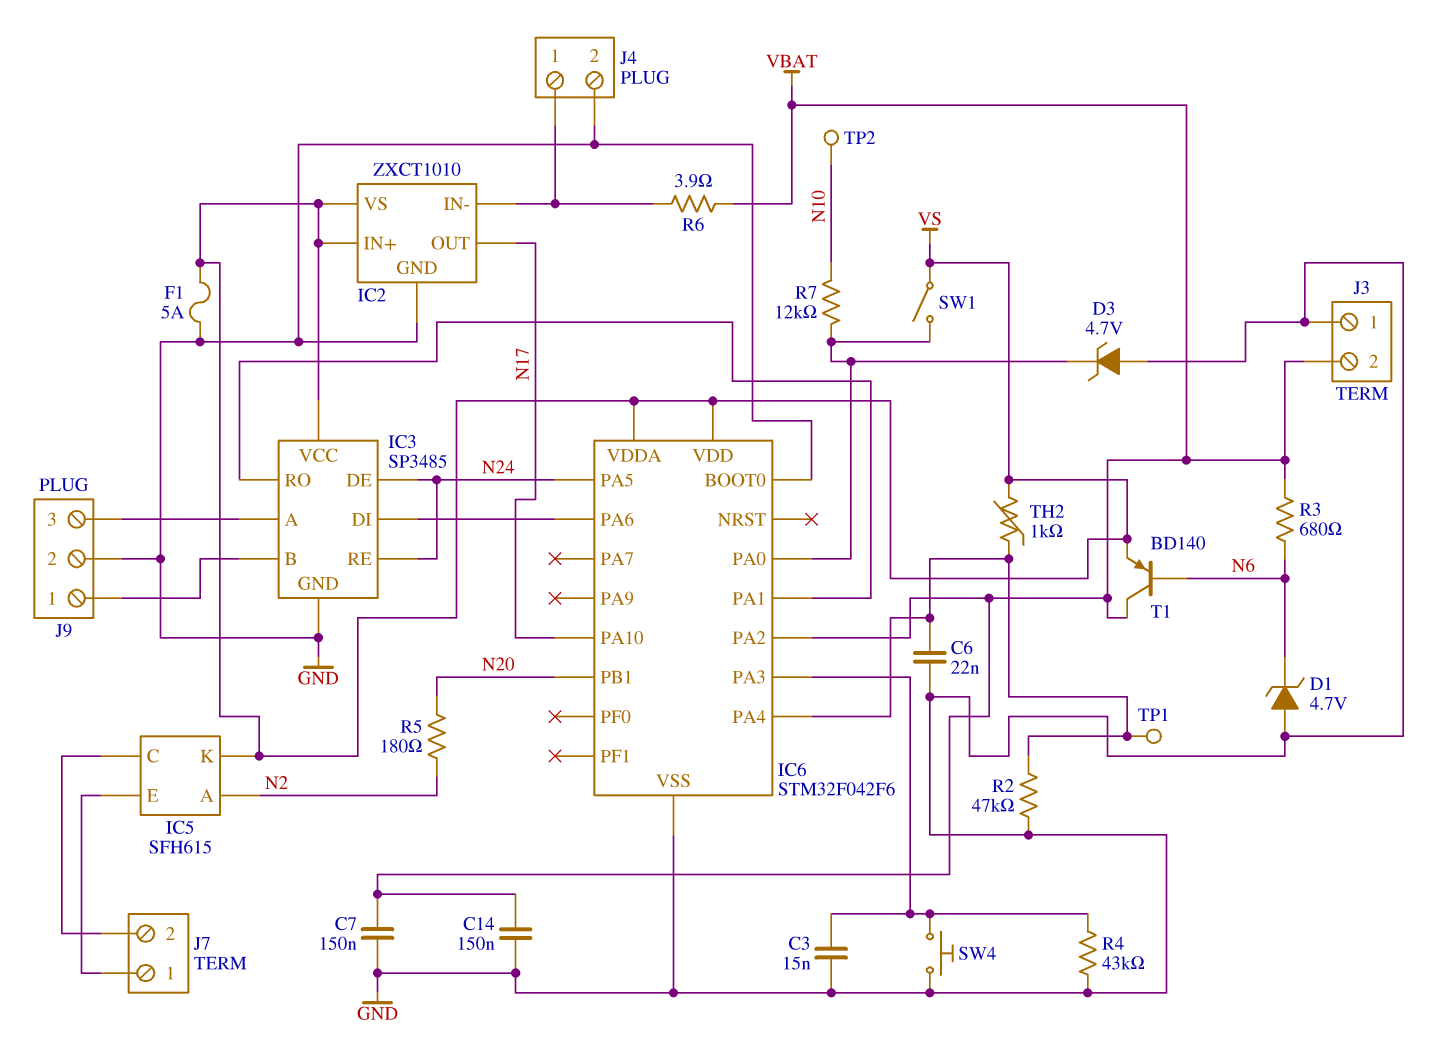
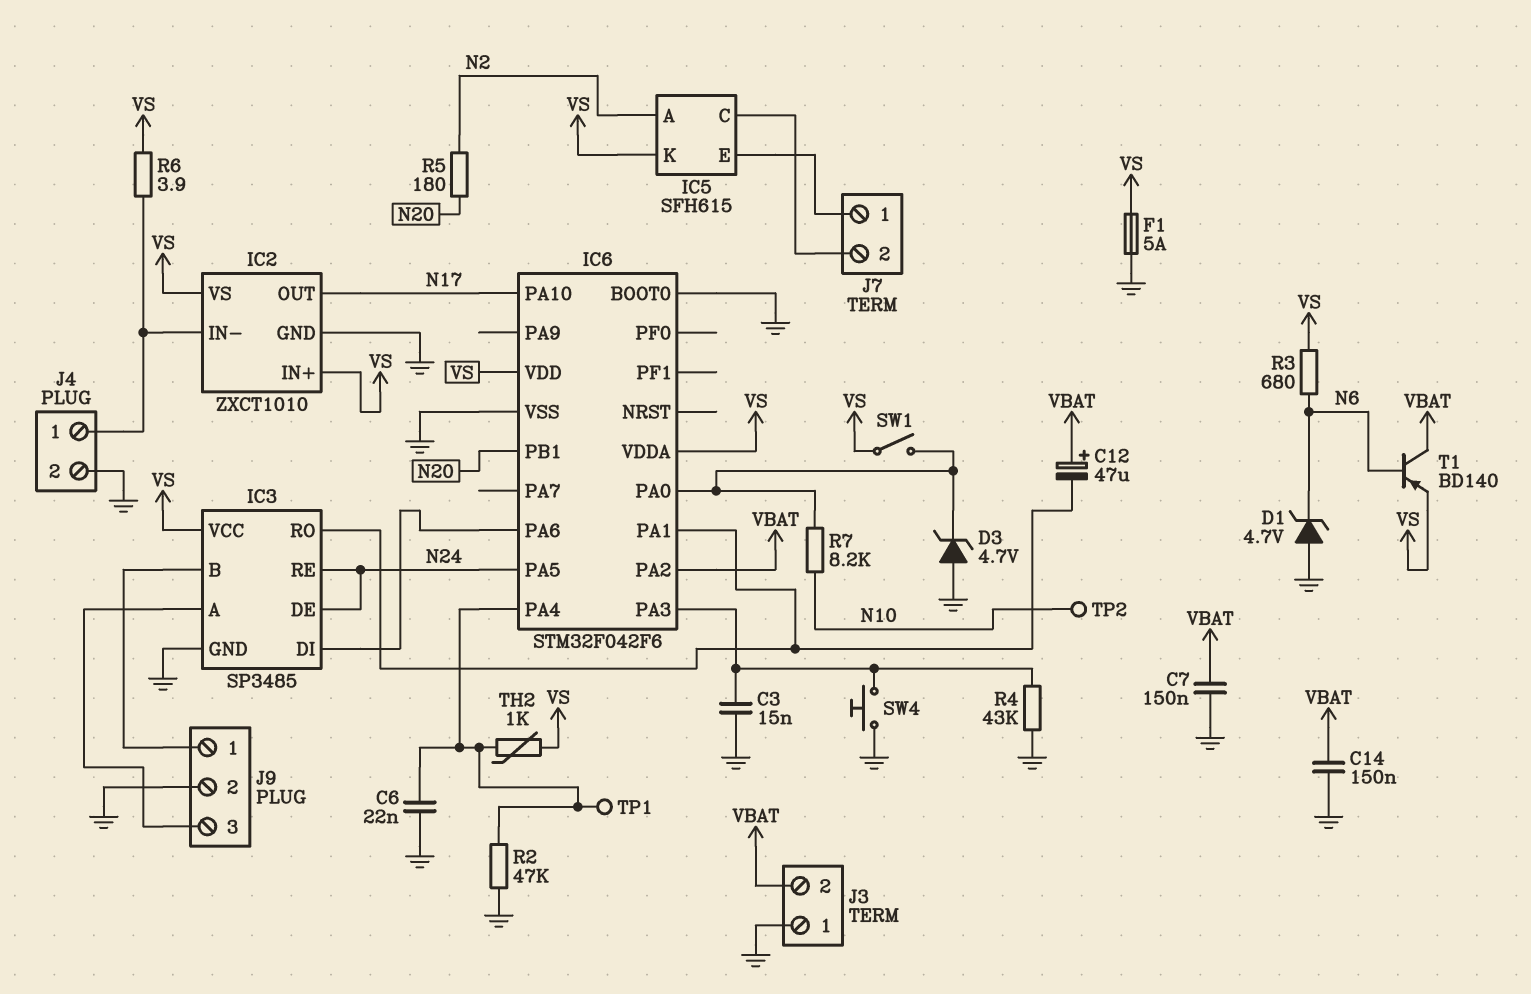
C12: none -> 47uF (plus VBAT, minus IC3/RO)
R3: 680 (N6, VBAT) -> 680 (N6, VS)
R6: 3.9 (IC2/IN-, VBAT) -> 3.9 (IC2/IN-, VS)
R7: 12k (IC6/PA0, N10) -> 8.2k (IC6/PA0, N10)

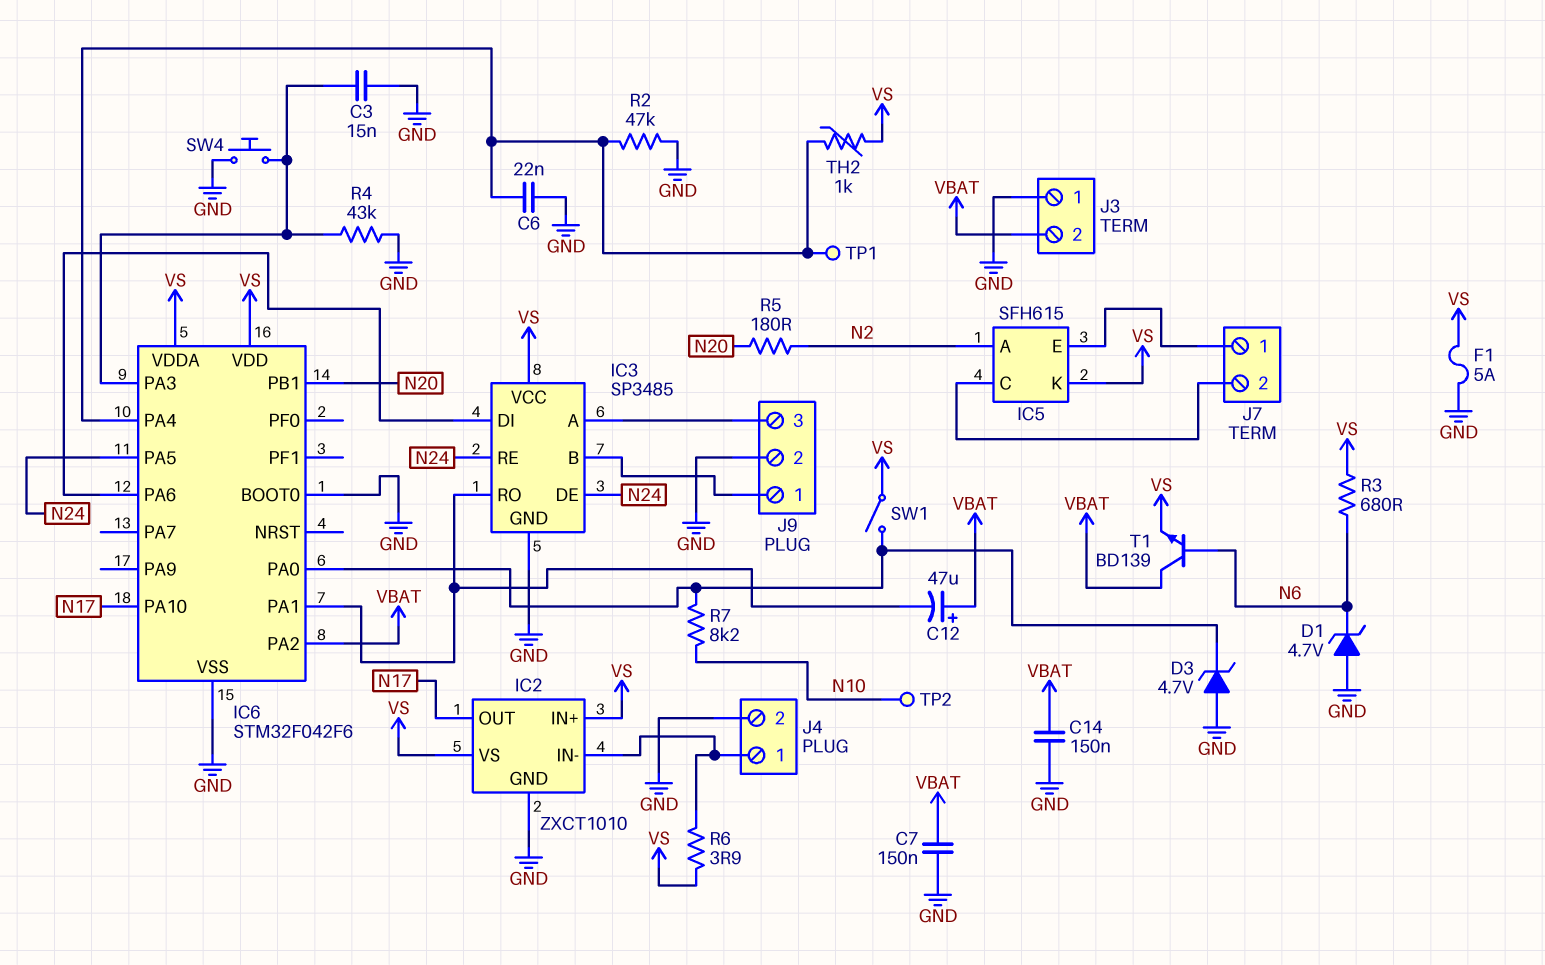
T1: PNP BD140 (B N6, C VBAT, E VS) -> NPN BD139 (B N6, C VBAT, E VS)

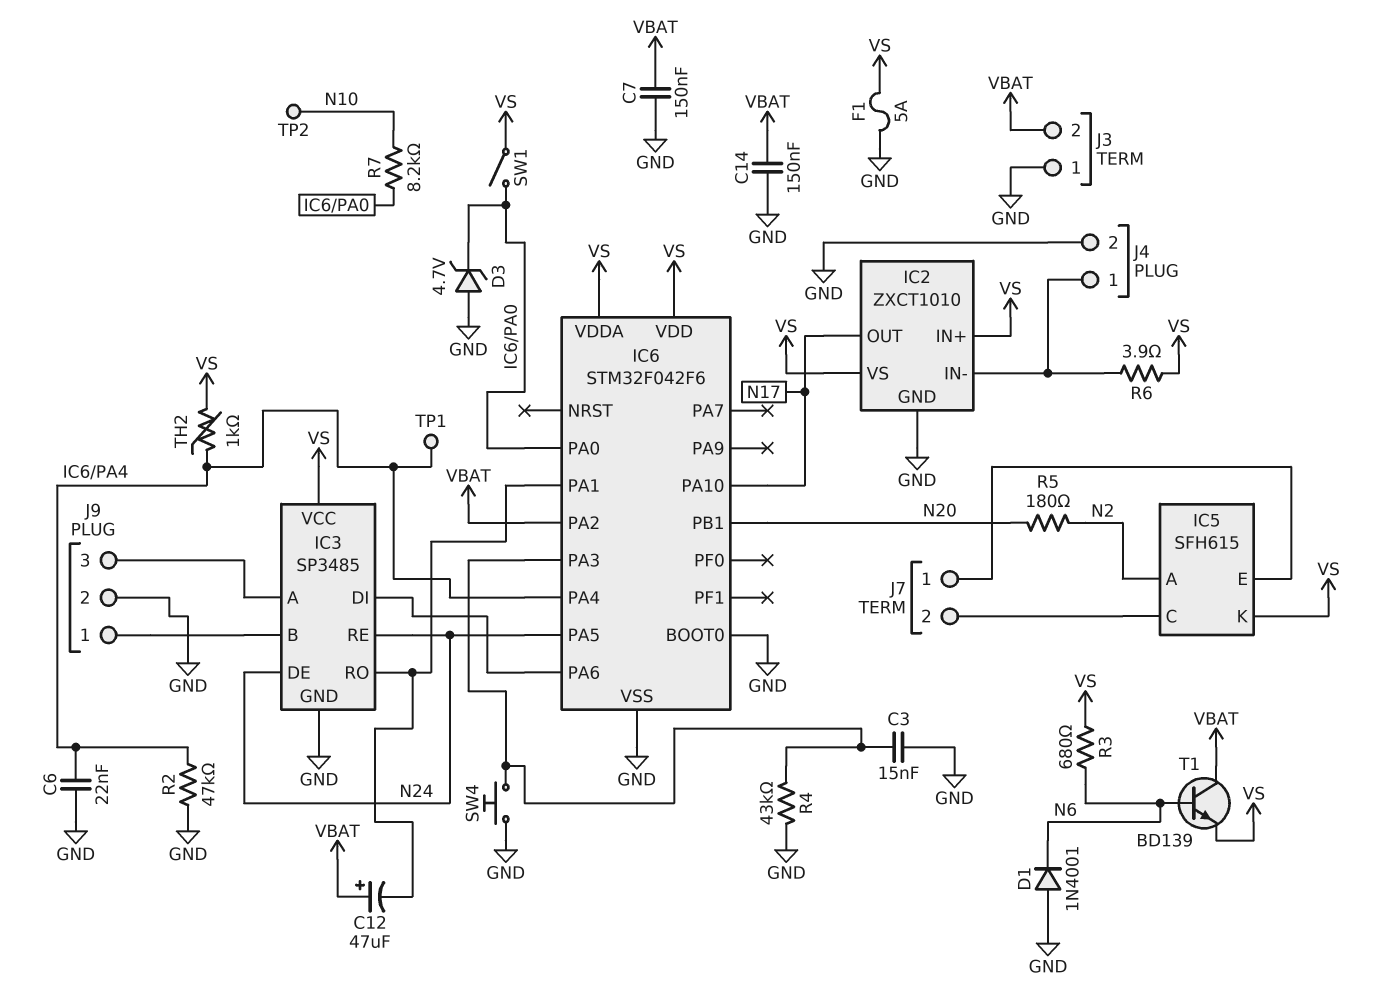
D1: zener 4.7V (A GND, K N6) -> diode 1N4001 (A GND, K N6)

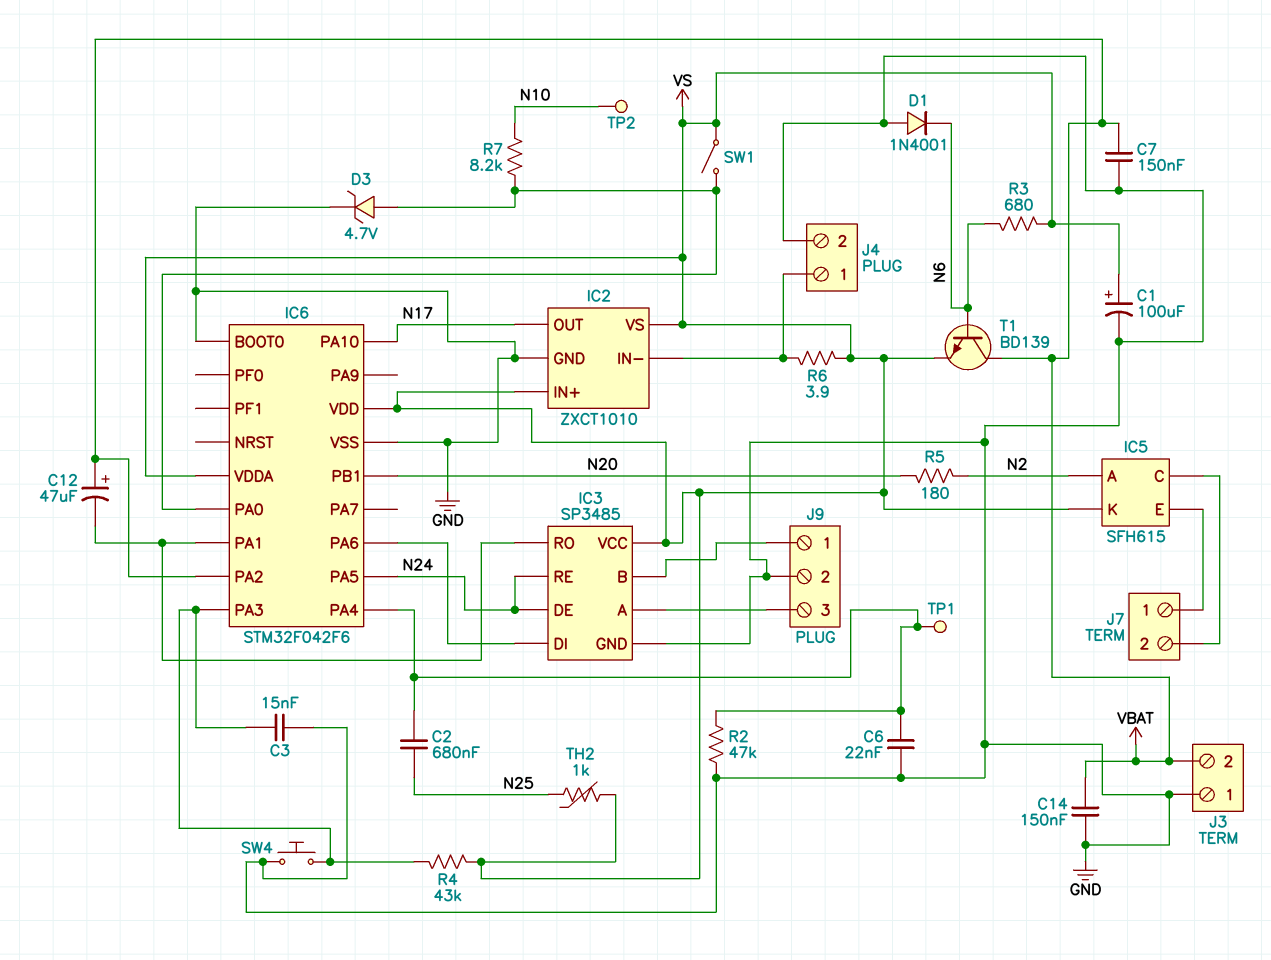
C1: none -> 100uF (plus VS, minus GND)
C2: none -> 680nF (IC6/PA4, N25)
D3: zener 4.7V (A GND, K IC6/PA0) -> zener 4.7V (A IC6/PA0, K GND)
F1: 5A (GND, VS) -> none
R4: 43k (GND, IC6/PA3) -> 43k (IC6/PA3, VS)
TH2: 1k (IC6/PA4, VS) -> 1k (N25, VS)

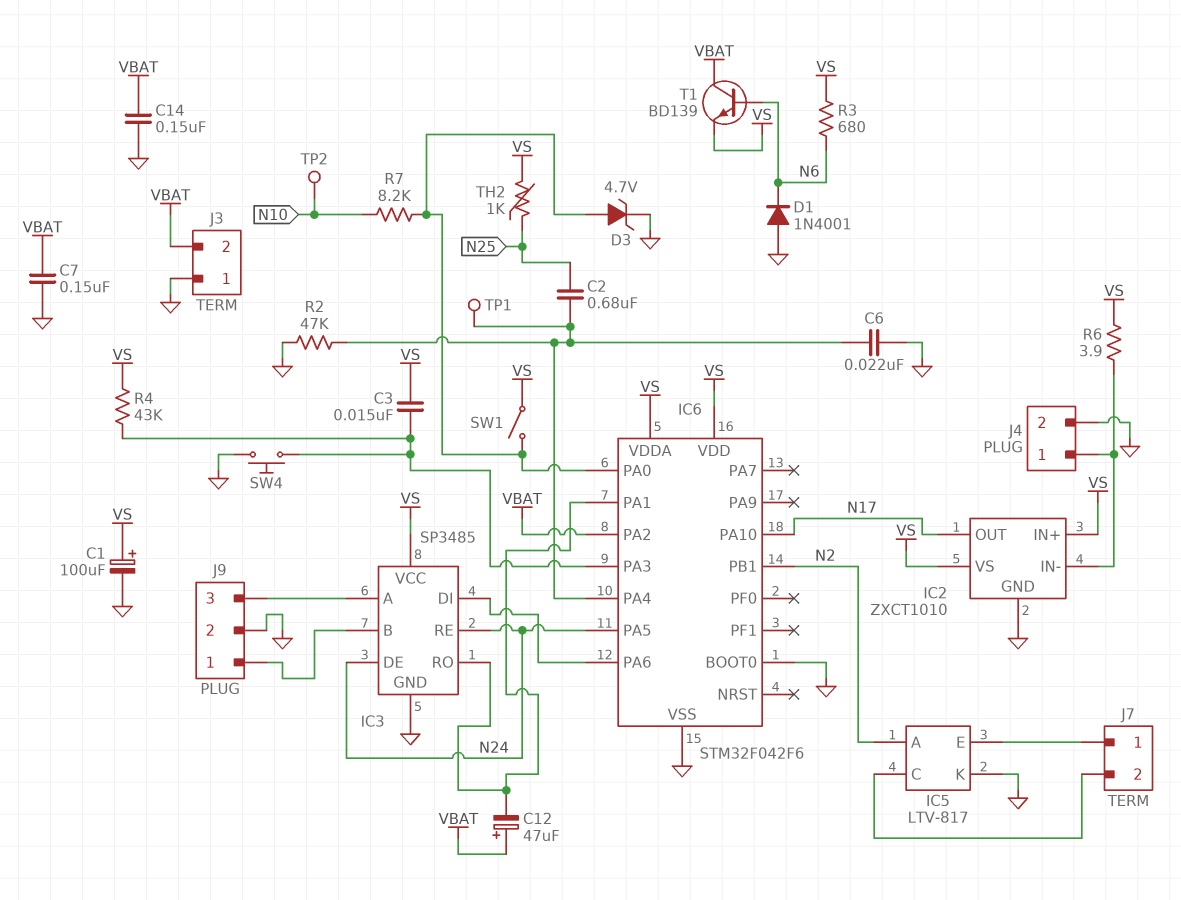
C3: 15nF (GND, IC6/PA3) -> 15nF (IC6/PA3, VS)
IC5: SFH615 -> LTV-817
IC5 pin K: VS -> GND
IC6 pin PB1: N20 -> N2
R5: 180 (N2, N20) -> none

